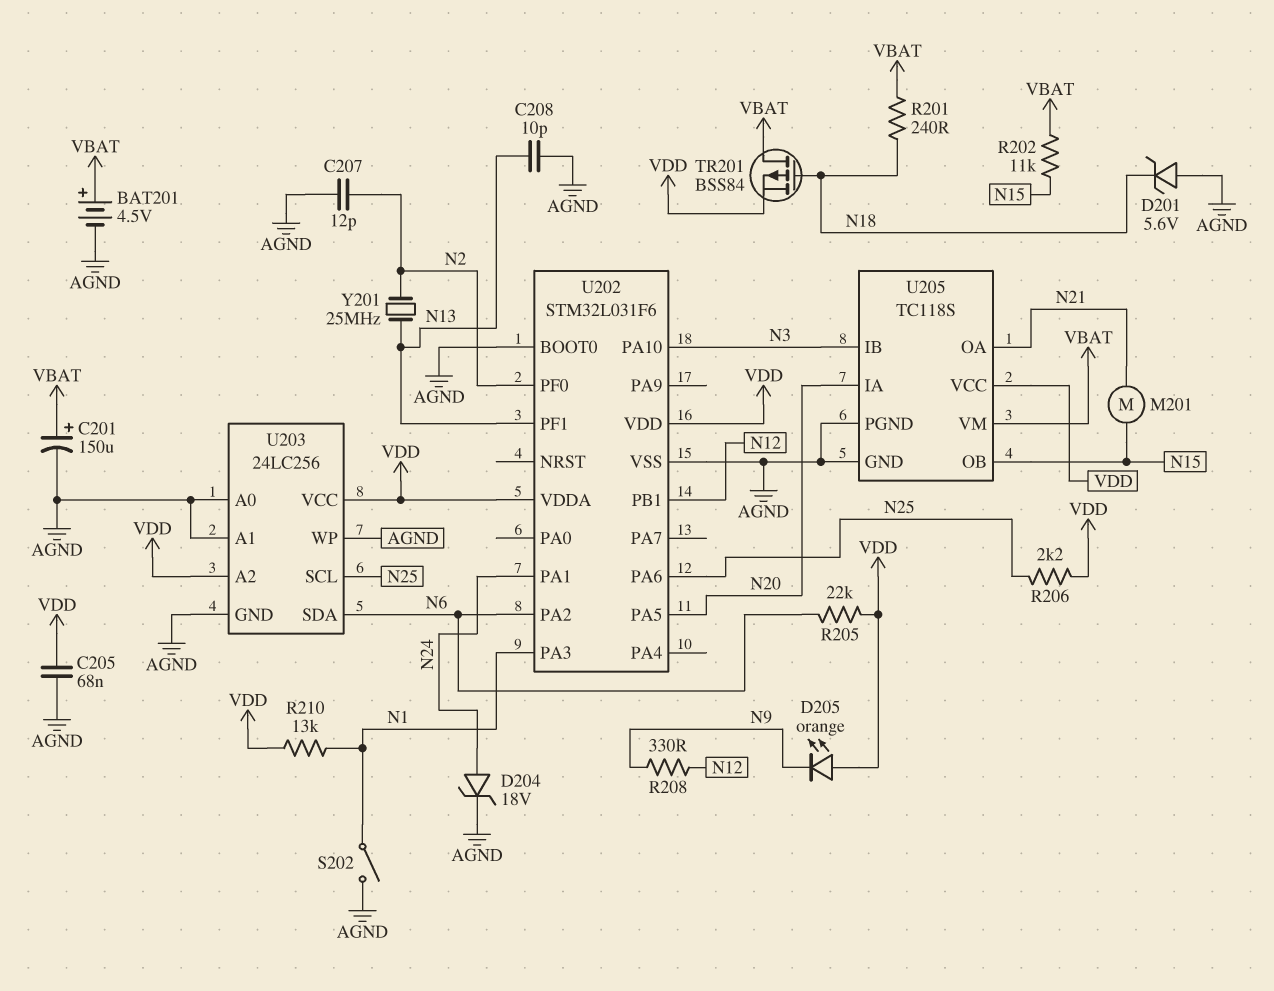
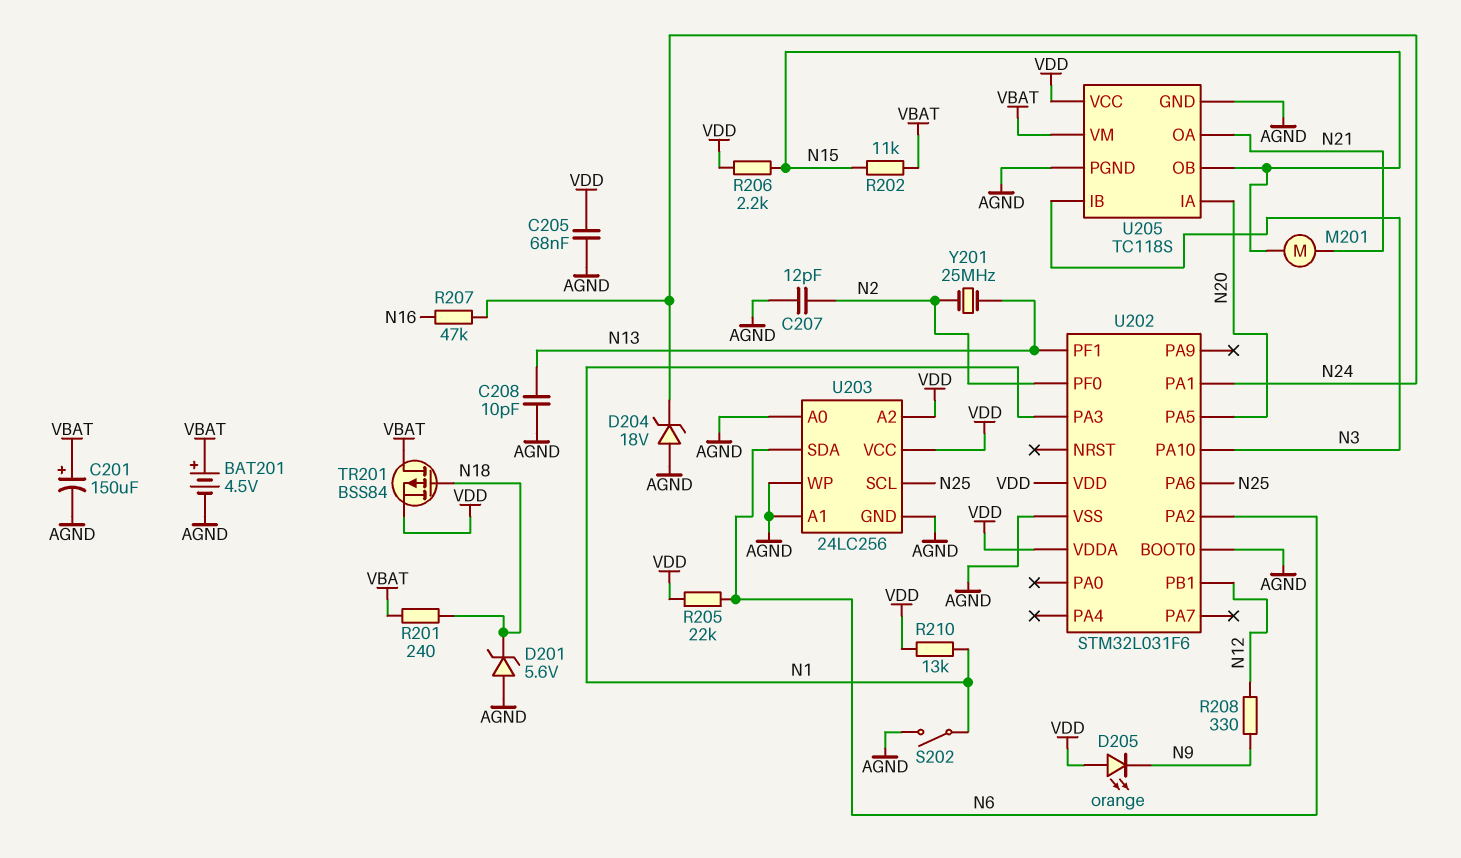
D204: zener 18V (A N24, K AGND) -> zener 18V (A AGND, K N24)
R206: 2.2k (N25, VDD) -> 2.2k (N15, VDD)
R207: none -> 47k (N16, N24)

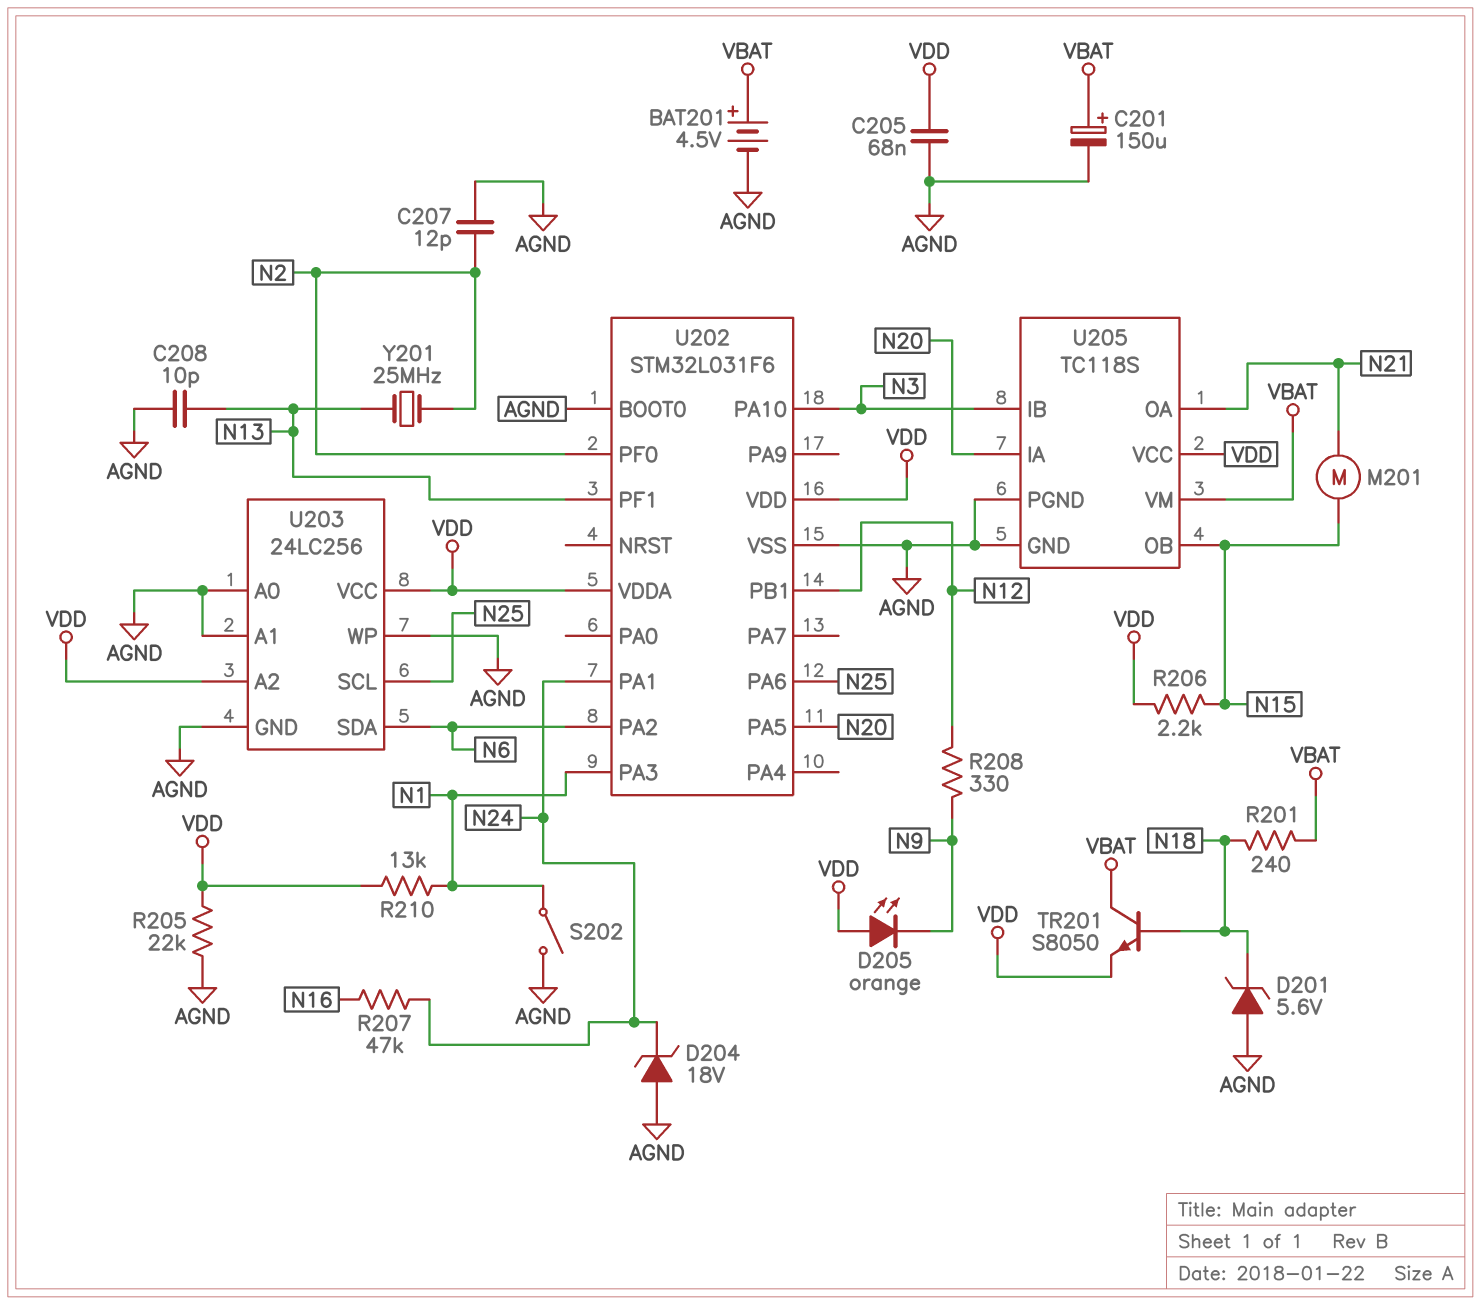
R202: 11k (N15, VBAT) -> none
R205: 22k (N6, VDD) -> 22k (AGND, VDD)
TR201: PMOS BSS84 (G N18, D VBAT, S VDD) -> NPN S8050 (B N18, C VBAT, E VDD)

